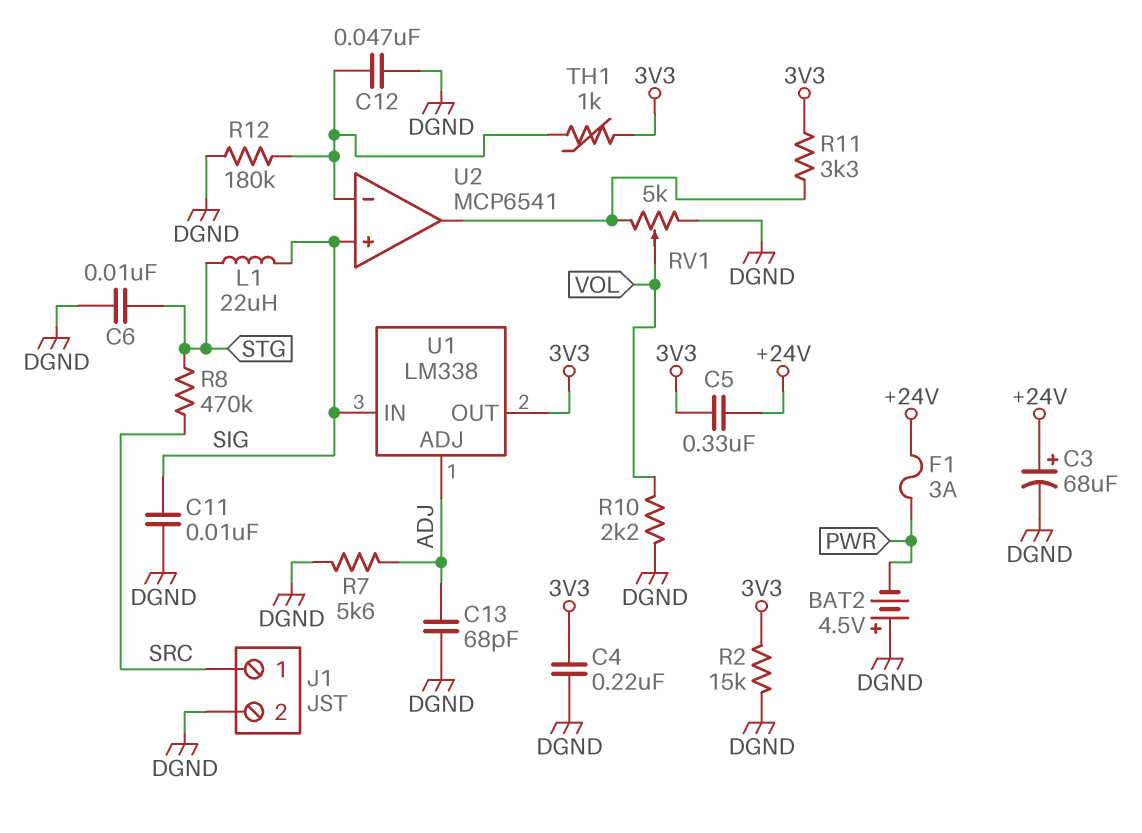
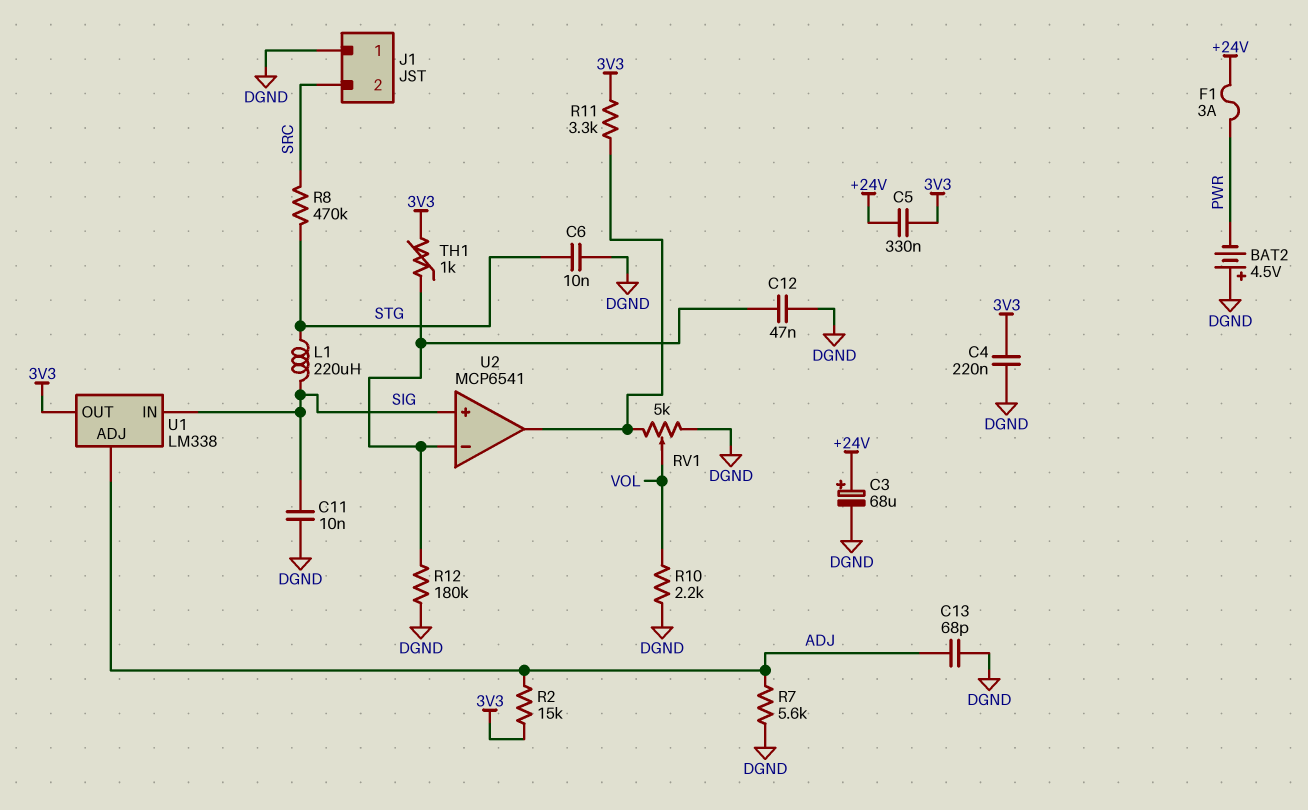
J1 pin 1: SRC -> DGND
J1 pin 2: DGND -> SRC
L1: 22uH (SIG, STG) -> 220uH (SIG, STG)
R2: 15k (3V3, DGND) -> 15k (3V3, ADJ)

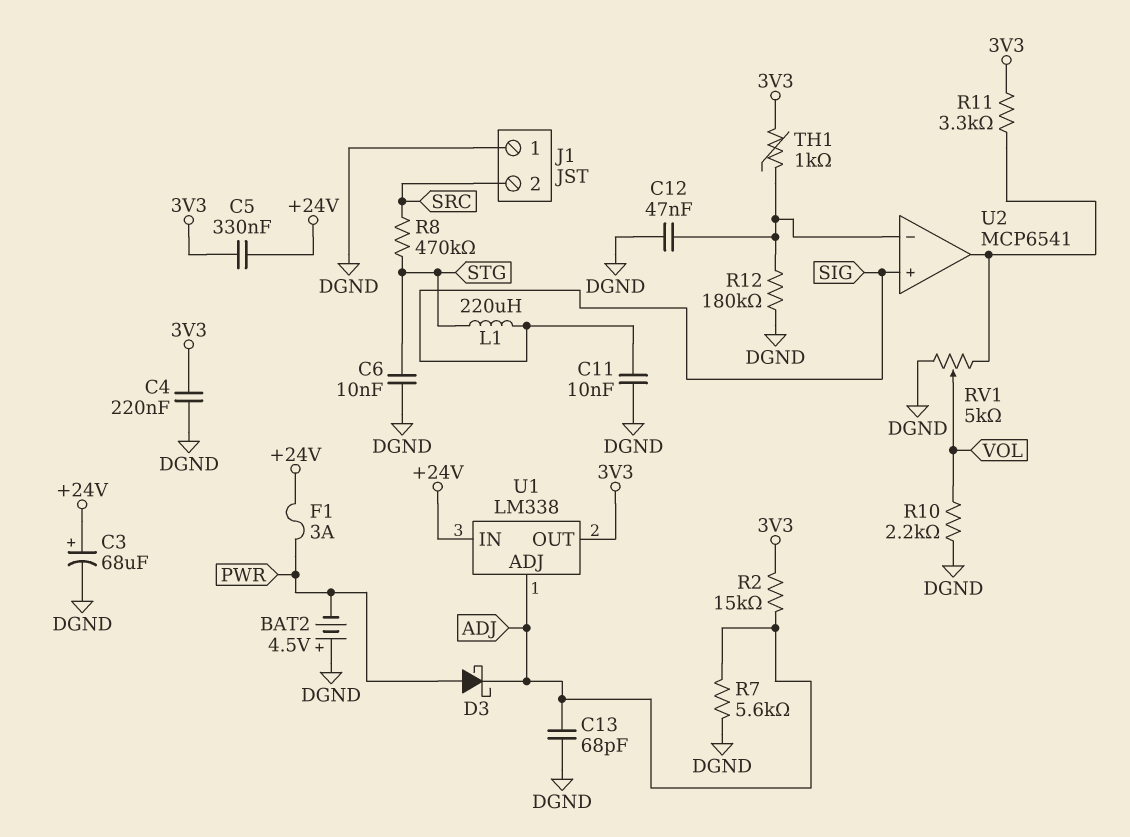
D3: none -> schottky (A PWR, K ADJ)
U1 pin IN: SIG -> +24V

